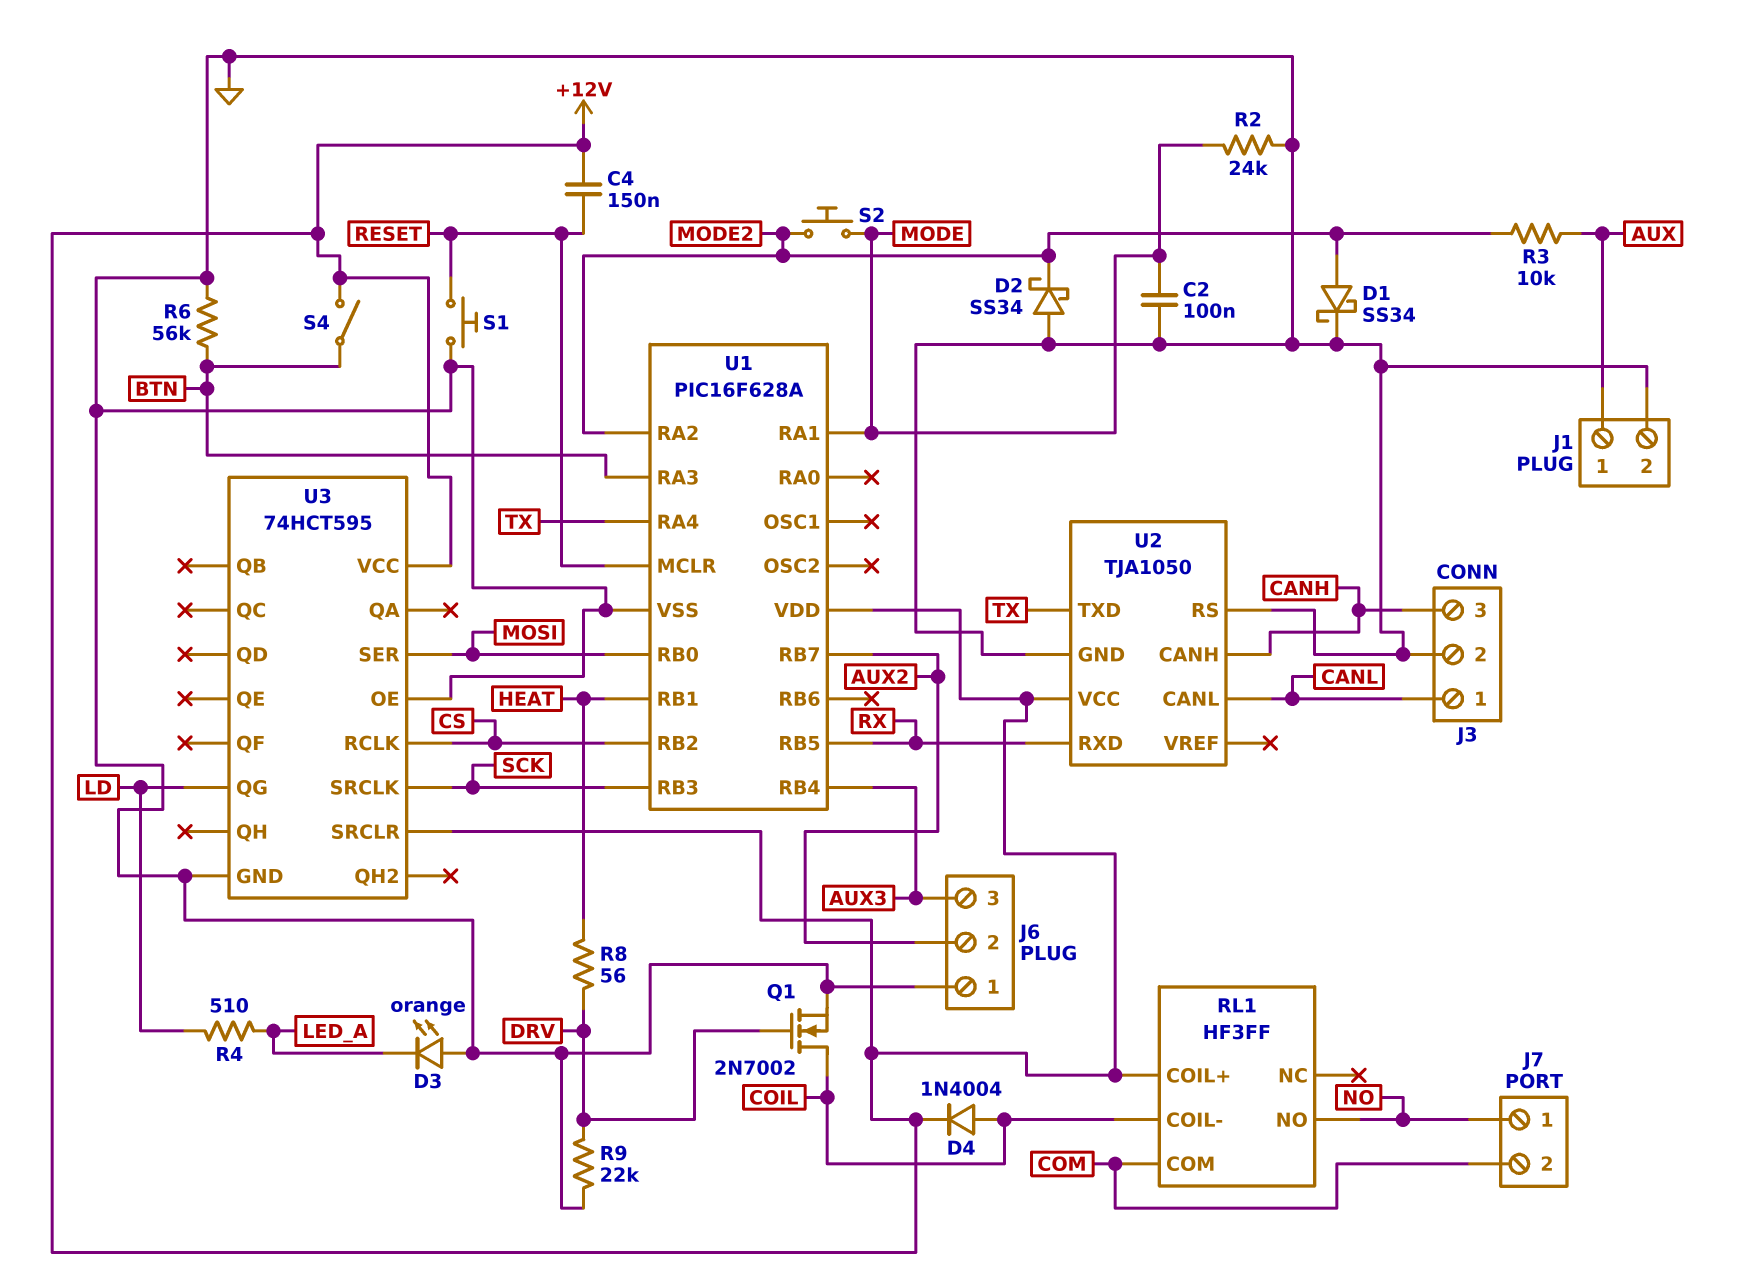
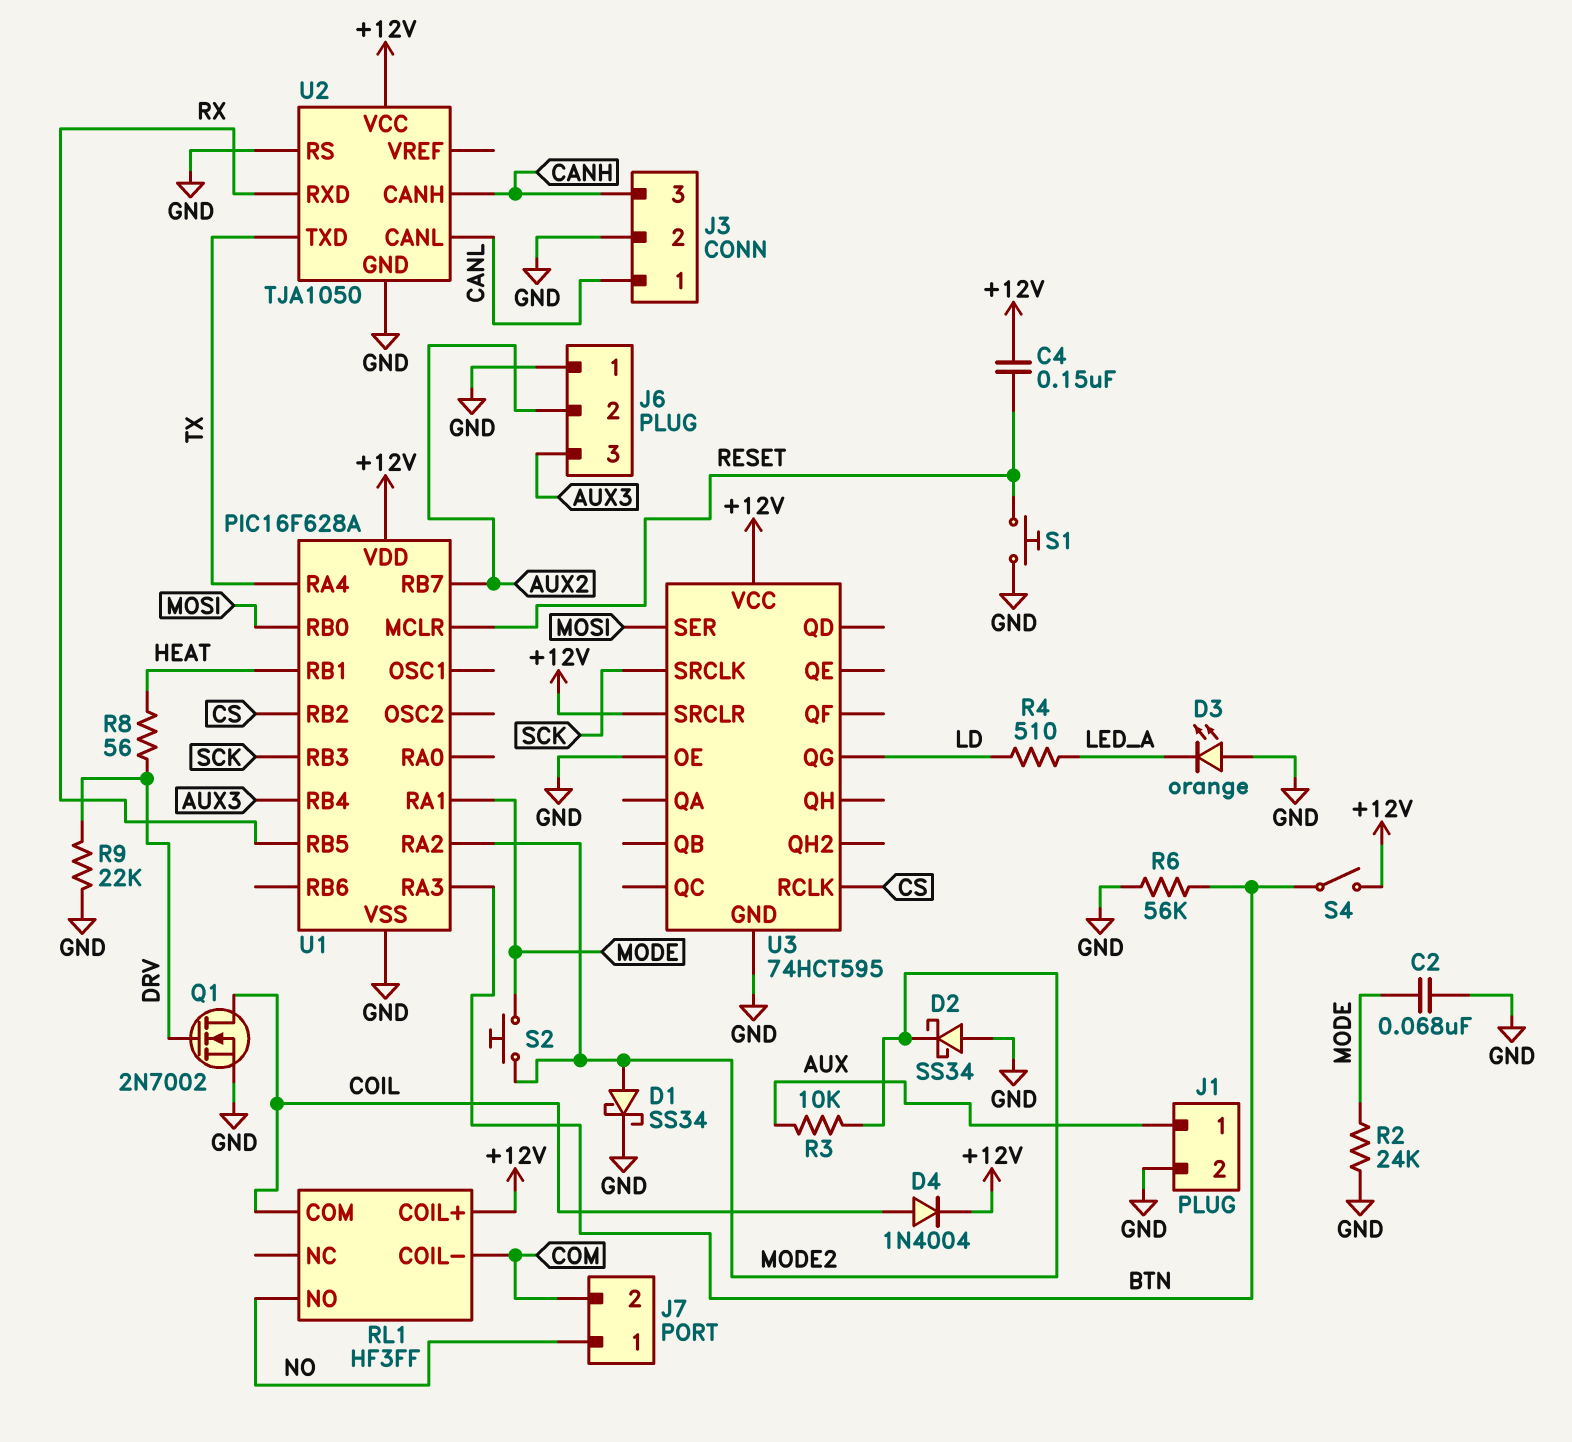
C2: 100nF (GND, MODE) -> 68nF (GND, MODE)
RL1 pin COIL-: COIL -> COM
RL1 pin COM: COM -> COIL

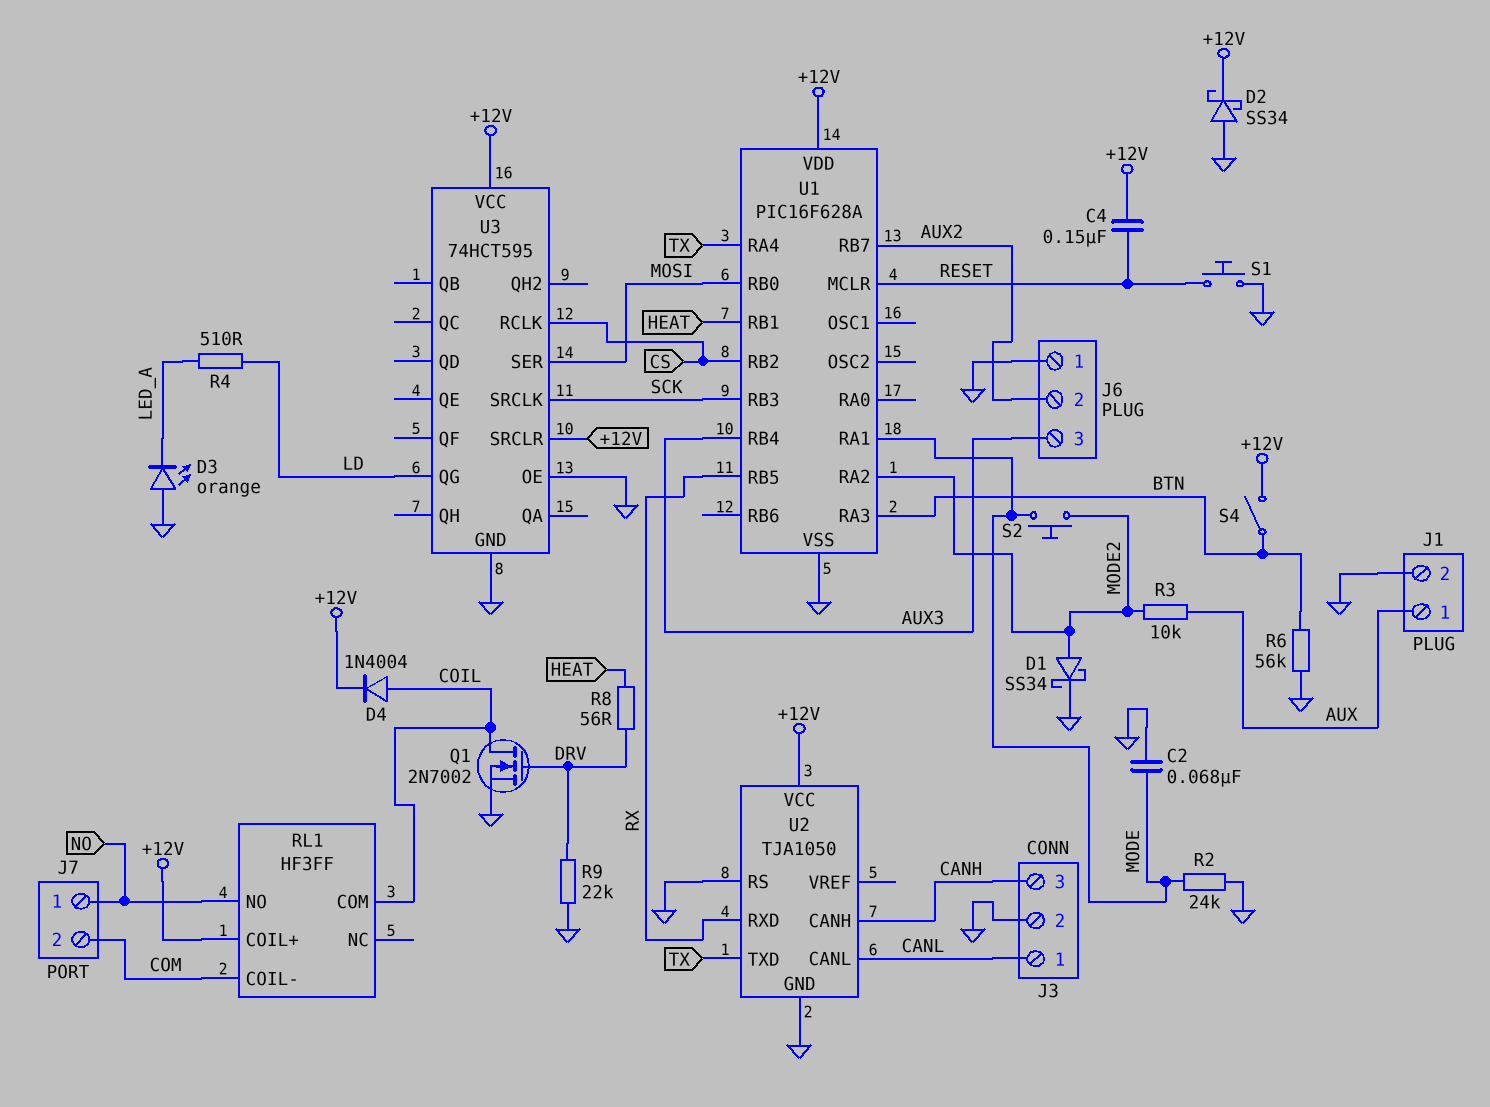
D2: schottky SS34 (A GND, K MODE2) -> schottky SS34 (A GND, K +12V)

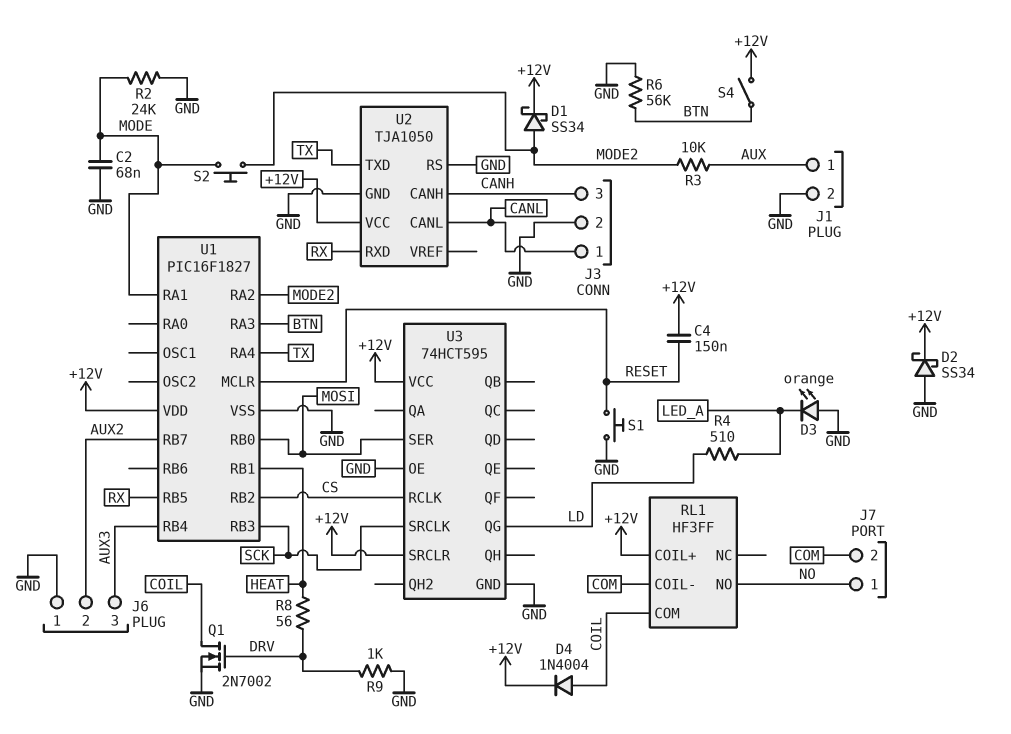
D1: schottky SS34 (A MODE2, K GND) -> schottky SS34 (A MODE2, K +12V)
R9: 22k (DRV, GND) -> 1k (DRV, GND)
U1: PIC16F628A -> PIC16F1827

